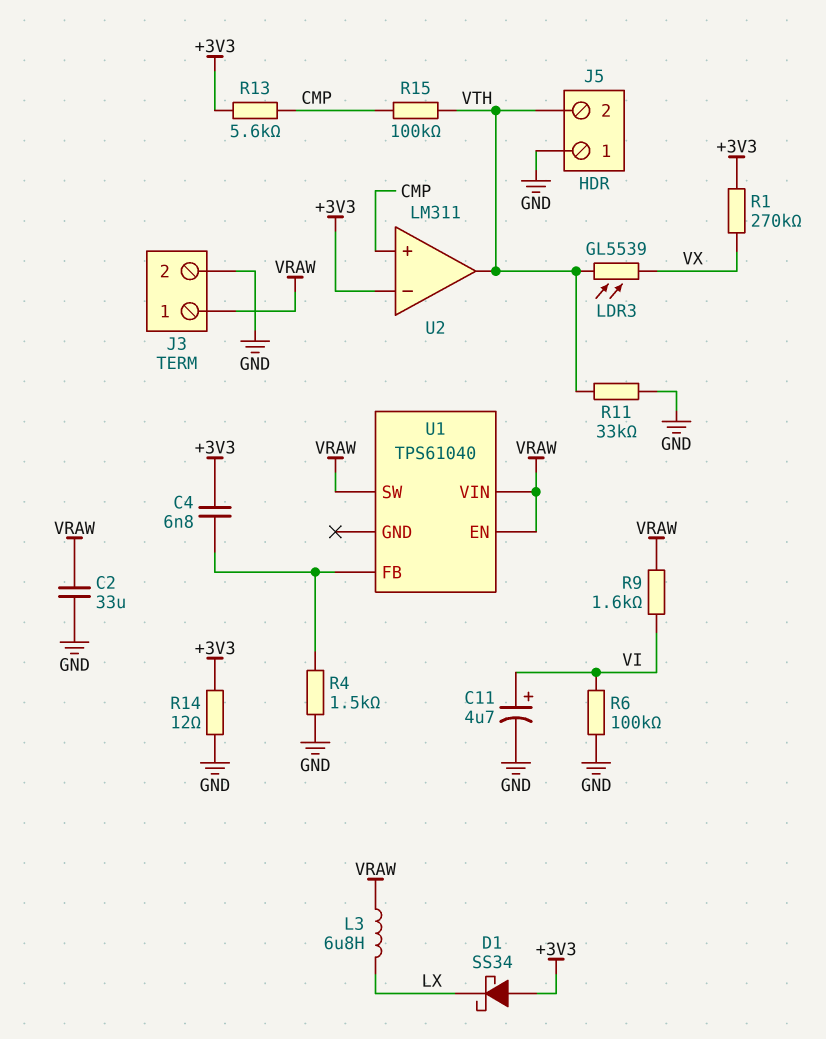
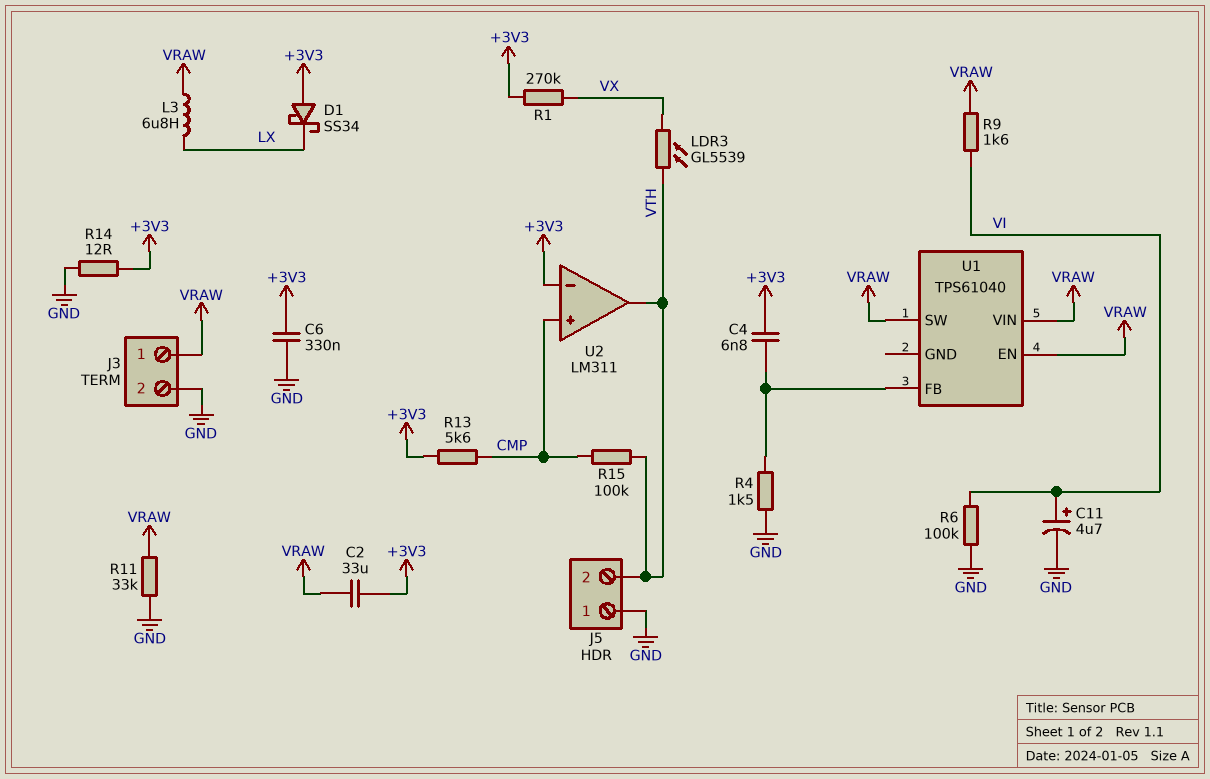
C2: 33uF (GND, VRAW) -> 33uF (+3V3, VRAW)
C6: none -> 330nF (+3V3, GND)
R11: 33k (GND, VTH) -> 33k (GND, VRAW)

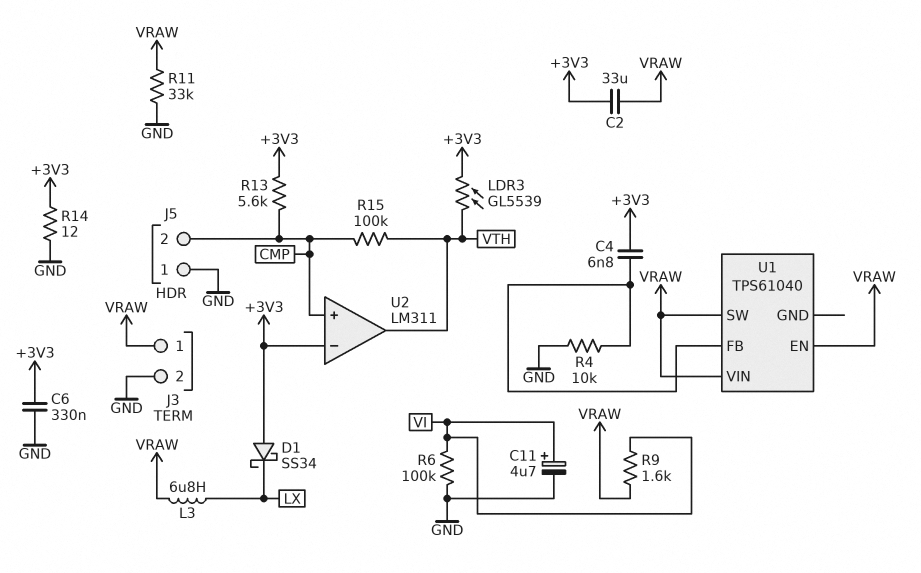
J5 pin 2: VTH -> CMP
LDR3: GL5539 (VTH, VX) -> GL5539 (+3V3, VTH)
R1: 270k (+3V3, VX) -> none
R4: 1.5k (GND, U1/FB) -> 10k (GND, U1/FB)

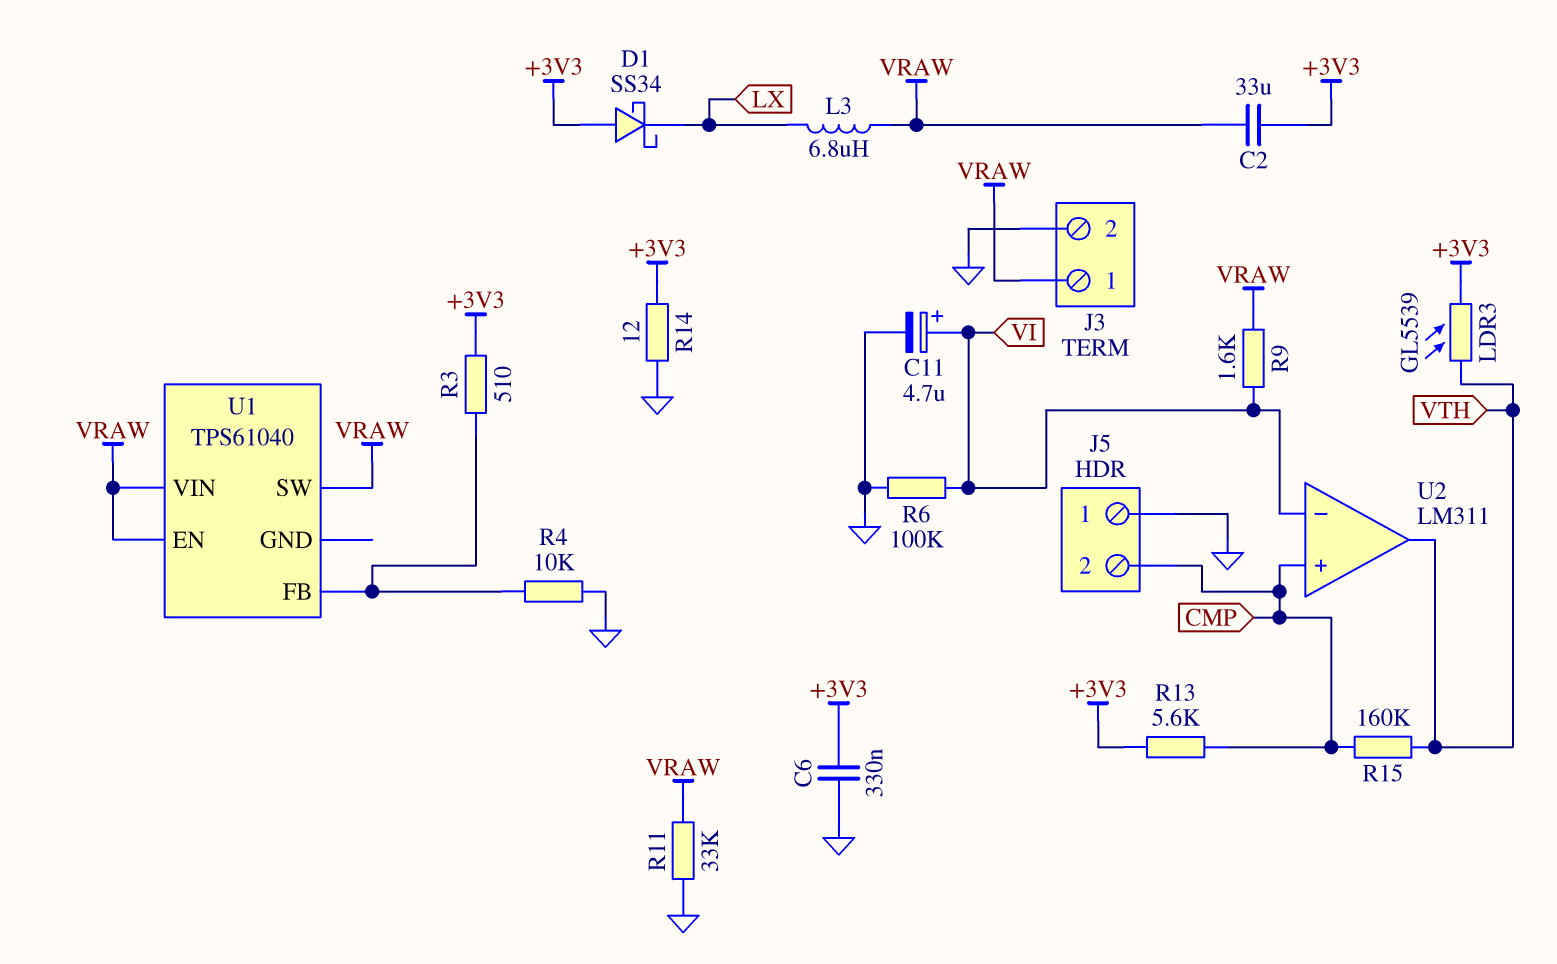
C4: 6.8nF (+3V3, U1/FB) -> none
R3: none -> 510 (+3V3, U1/FB)
R15: 100k (CMP, VTH) -> 160k (CMP, VTH)
U2 pin in-: +3V3 -> VI

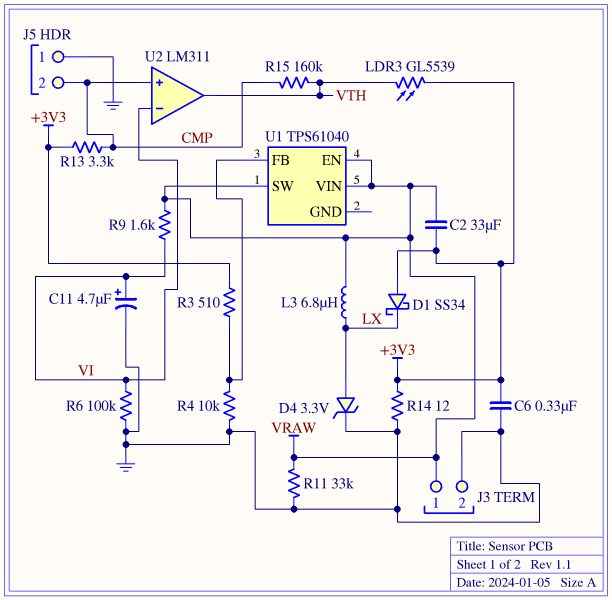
D4: none -> zener 3.3V (A LX, K GND)
R13: 5.6k (+3V3, CMP) -> 3.3k (+3V3, CMP)

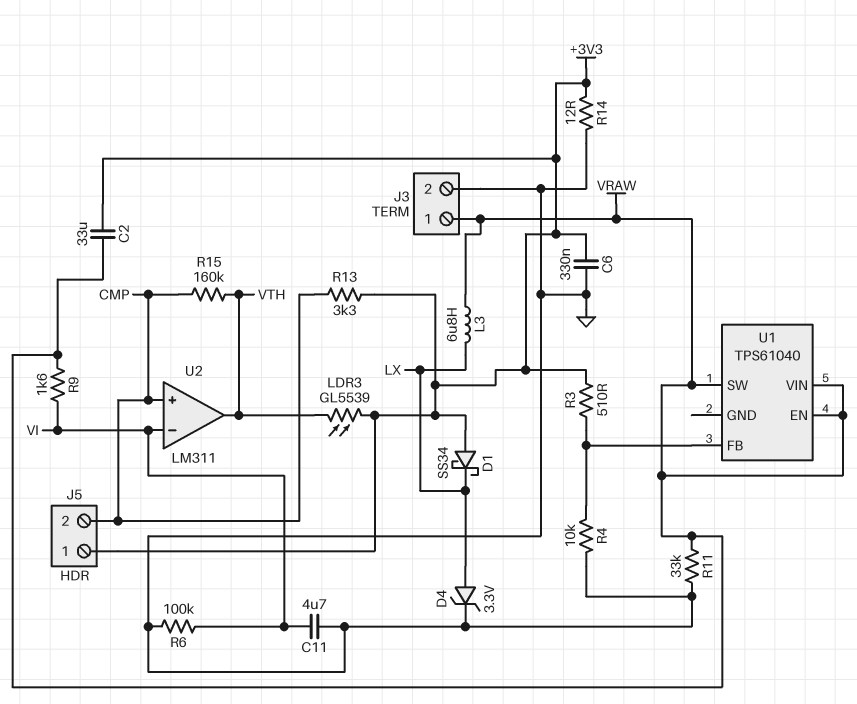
C11: 4.7uF (plus VI, minus GND) -> 4.7uF (GND, VI)
J5 pin 1: GND -> +3V3

